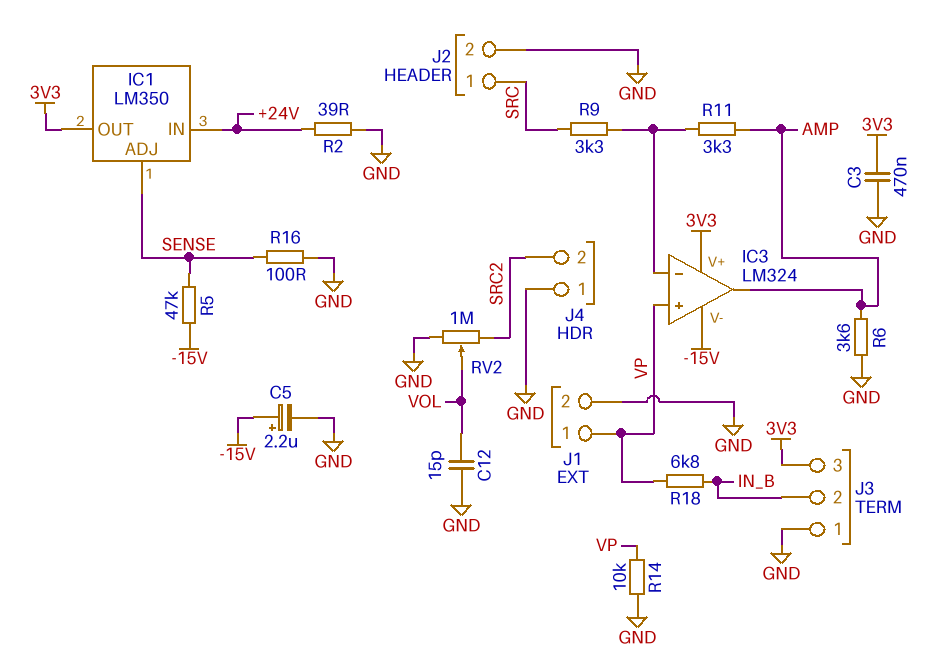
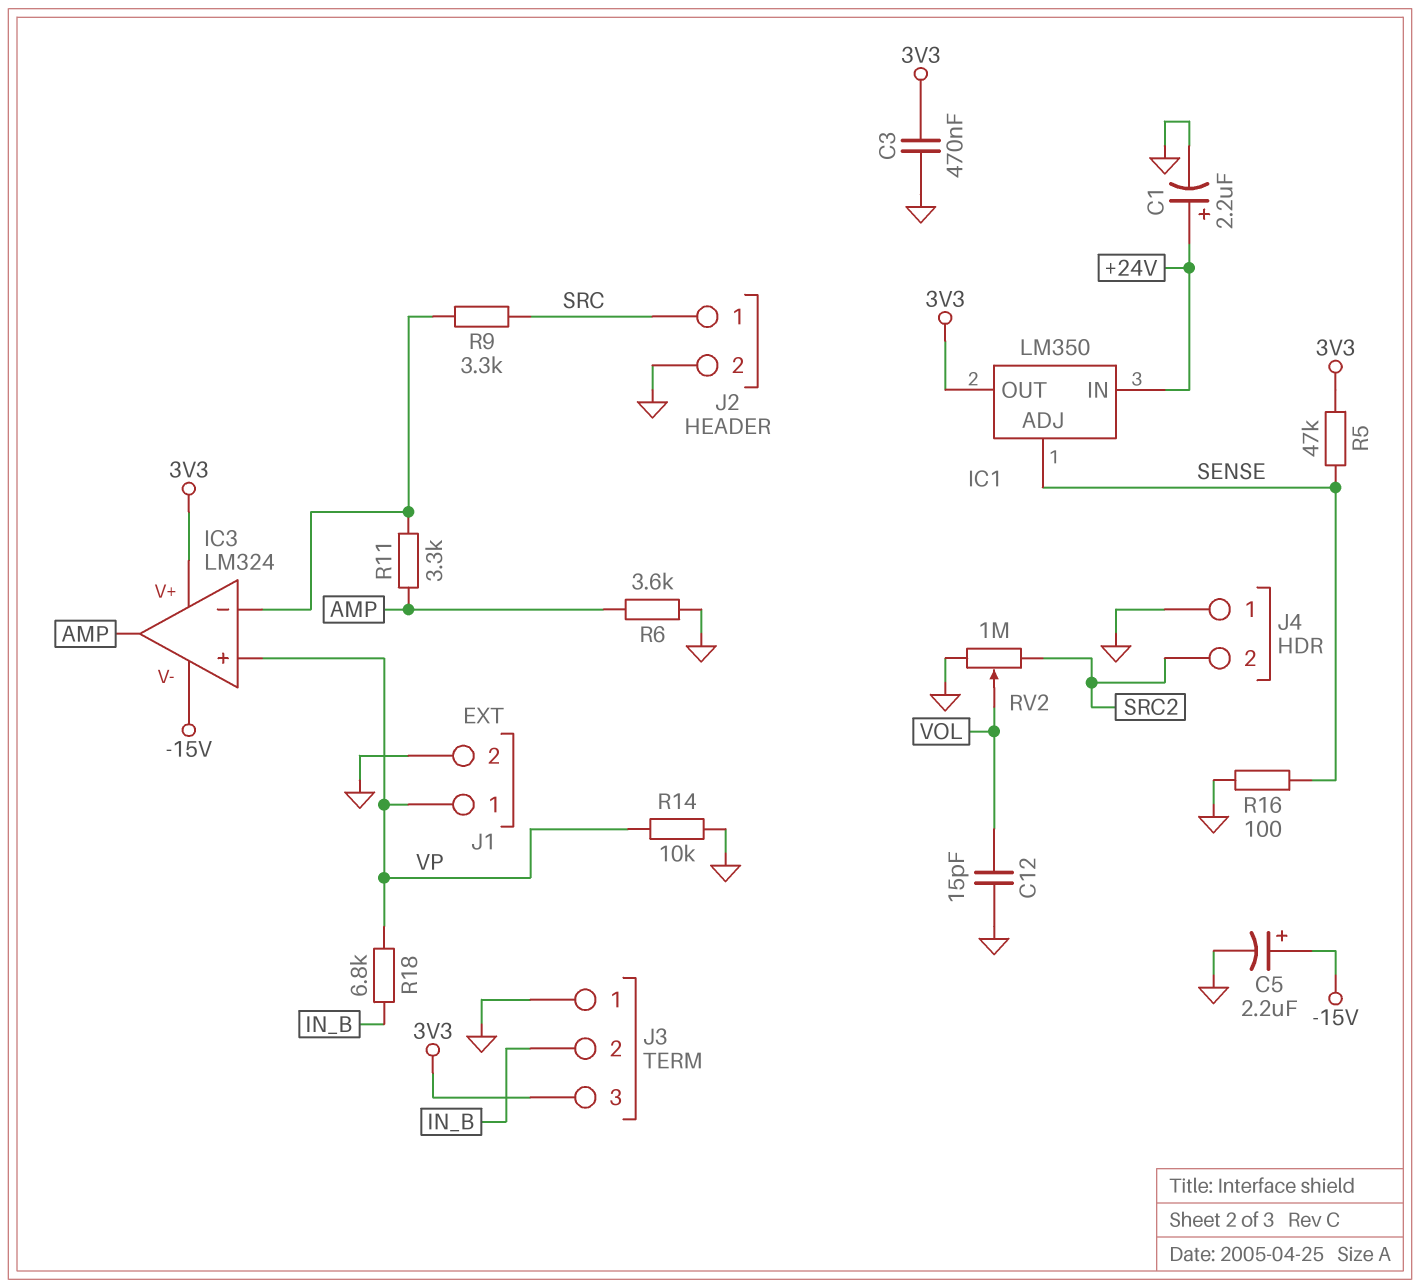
C1: none -> 2.2uF (plus +24V, minus GND)
R2: 39 (+24V, GND) -> none
R5: 47k (-15V, SENSE) -> 47k (3V3, SENSE)

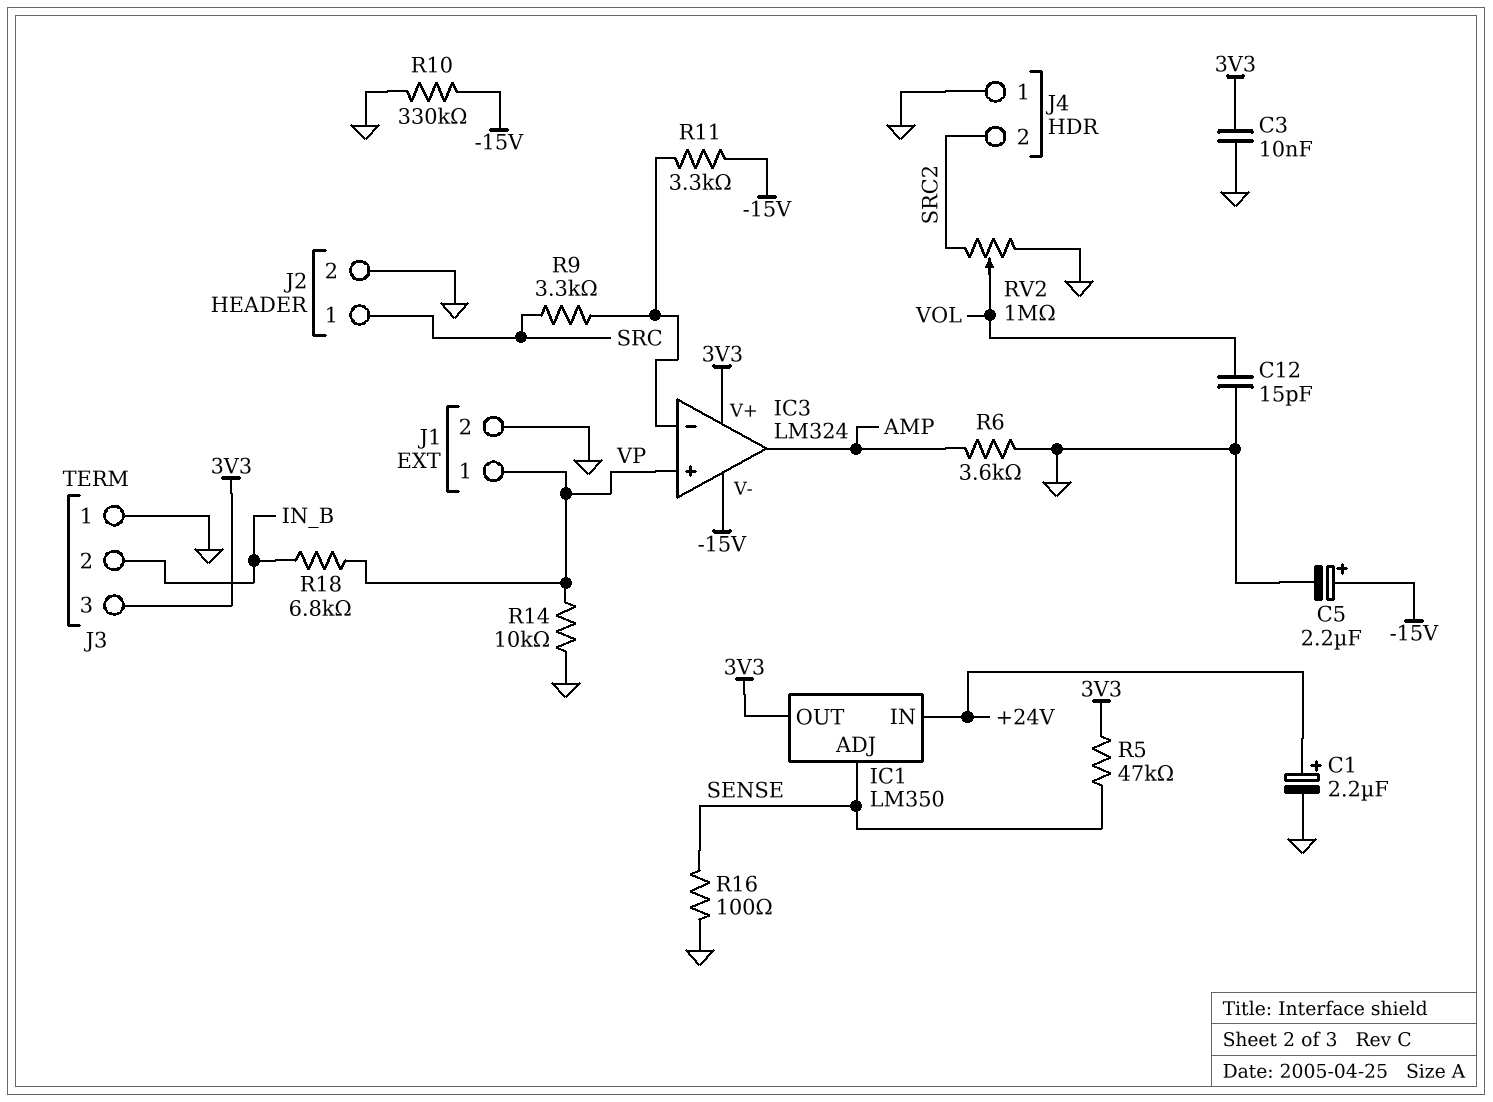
C3: 470nF (3V3, GND) -> 10nF (3V3, GND)
R10: none -> 330k (-15V, GND)
R11: 3.3k (AMP, IC3/in-) -> 3.3k (-15V, IC3/in-)

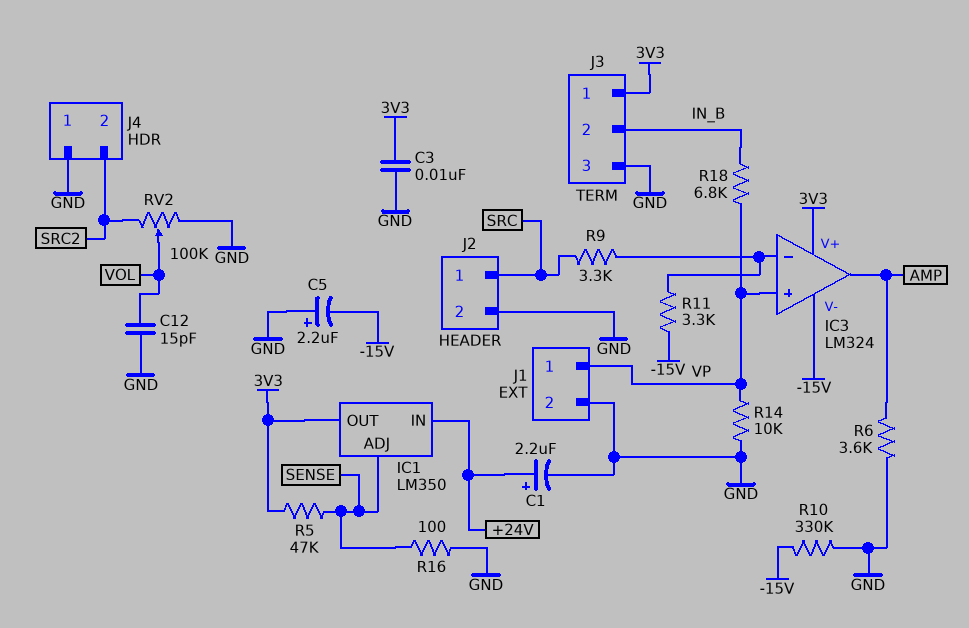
C5: 2.2uF (plus -15V, minus GND) -> 2.2uF (plus GND, minus -15V)
J3 pin 1: GND -> 3V3
J3 pin 3: 3V3 -> GND
RV2: 1M (GND, SRC2, wiper VOL) -> 100k (GND, SRC2, wiper VOL)

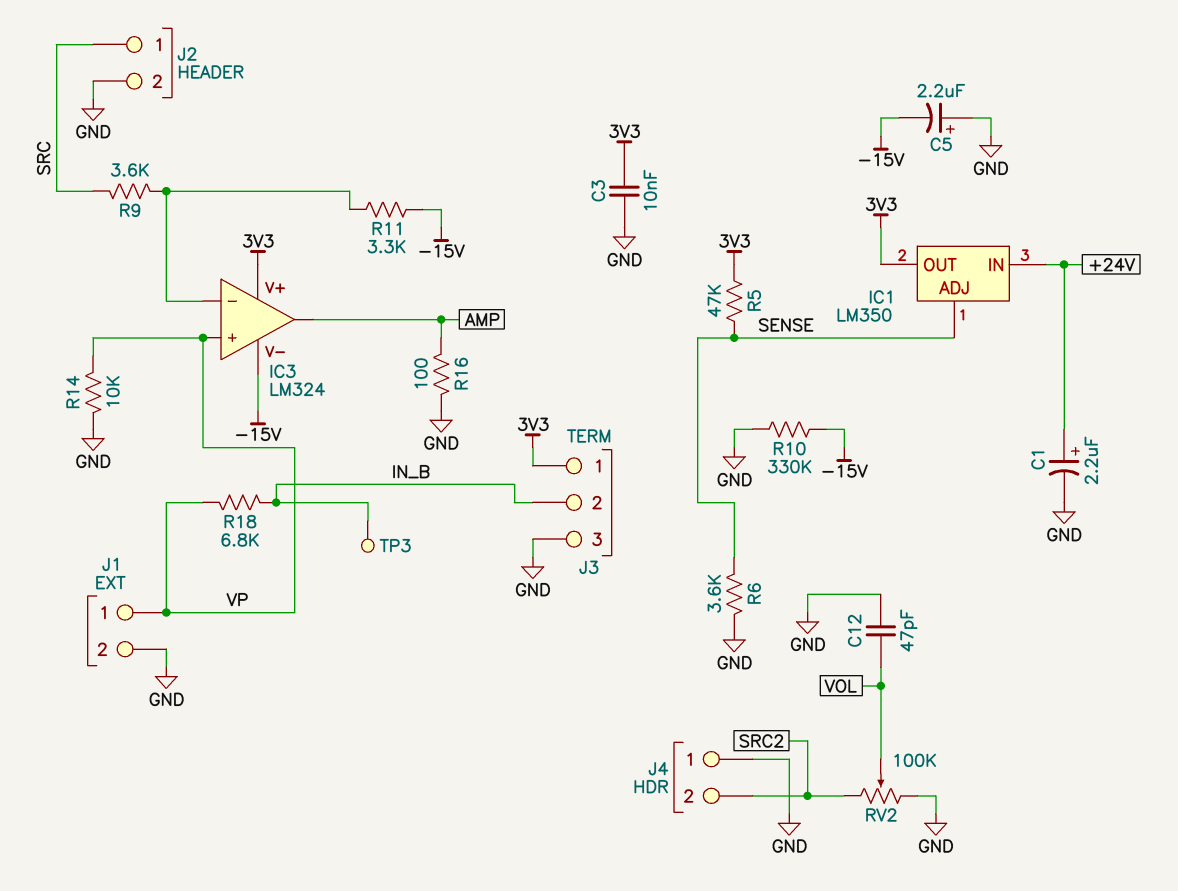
C12: 15pF (GND, VOL) -> 47pF (GND, VOL)
R6: 3.6k (AMP, GND) -> 3.6k (GND, SENSE)
R9: 3.3k (IC3/in-, SRC) -> 3.6k (IC3/in-, SRC)
R16: 100 (GND, SENSE) -> 100 (AMP, GND)
TP3: none -> test point (IN_B)

